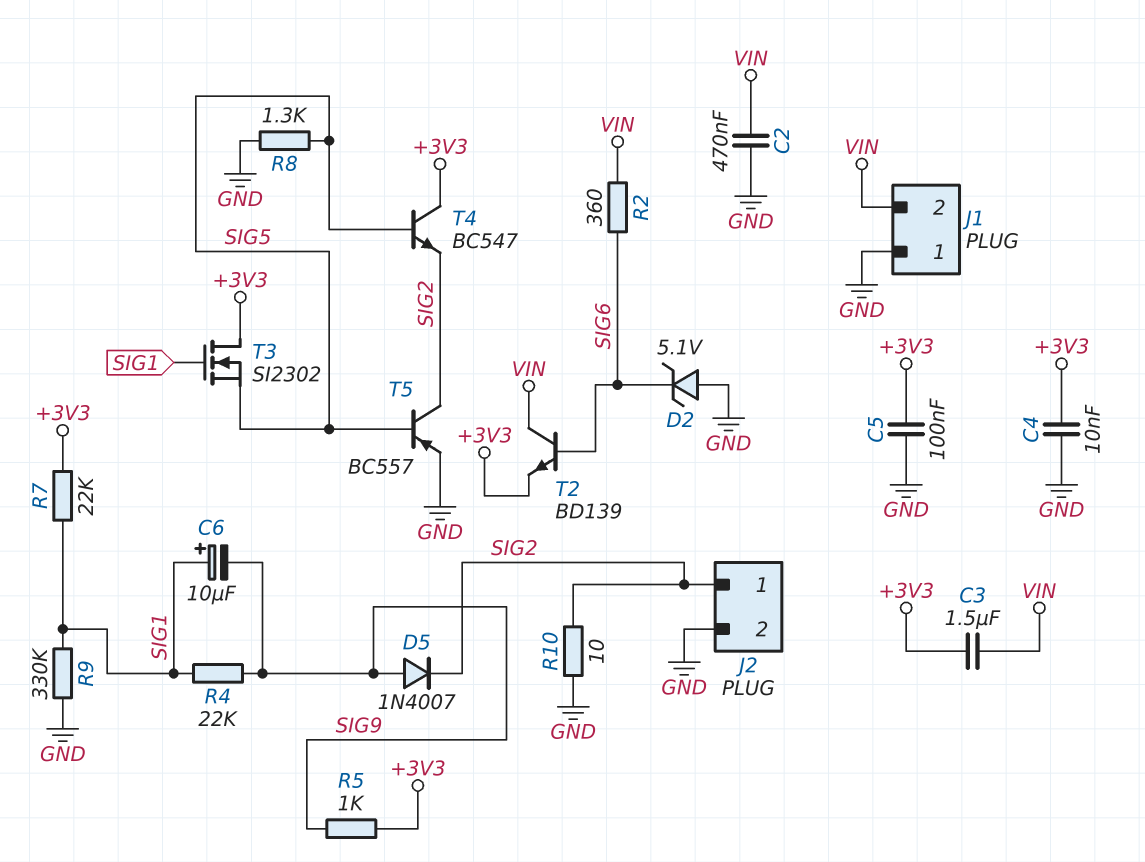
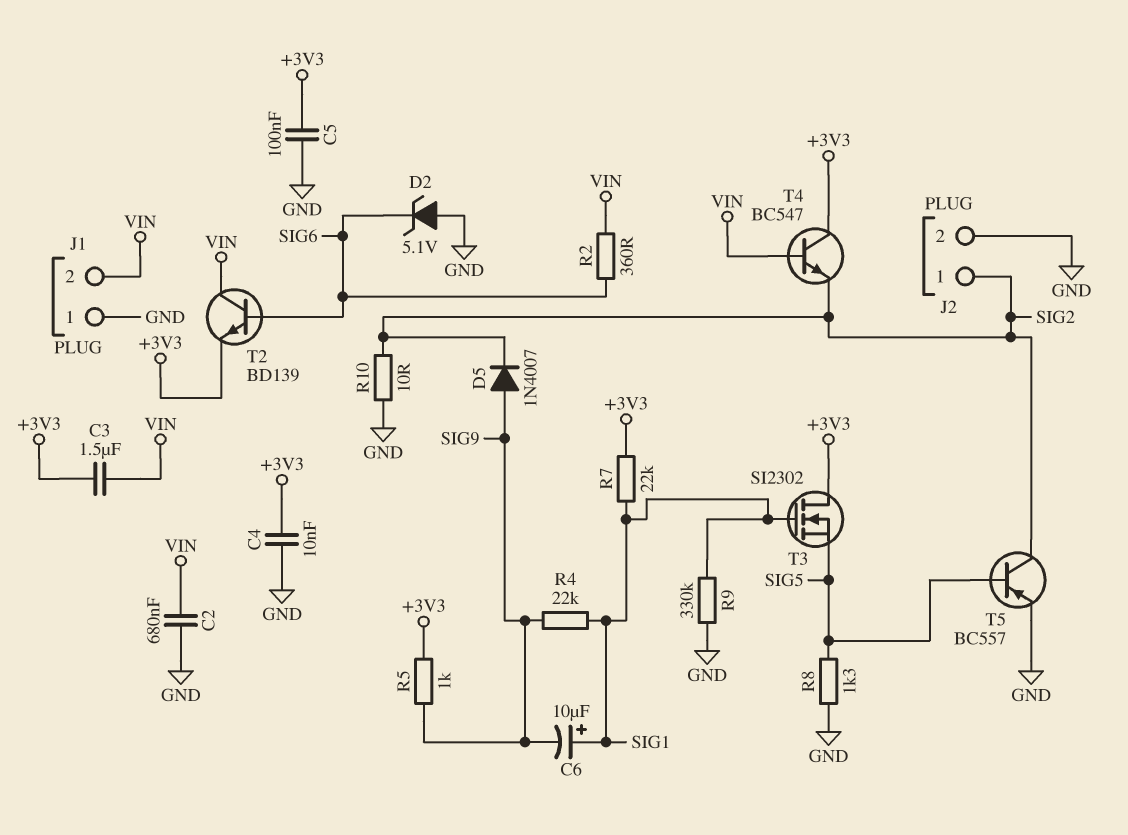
C2: 470nF (GND, VIN) -> 680nF (GND, VIN)
T4: NPN BC547 (B SIG5, C +3V3, E SIG2) -> NPN BC547 (B VIN, C +3V3, E SIG2)

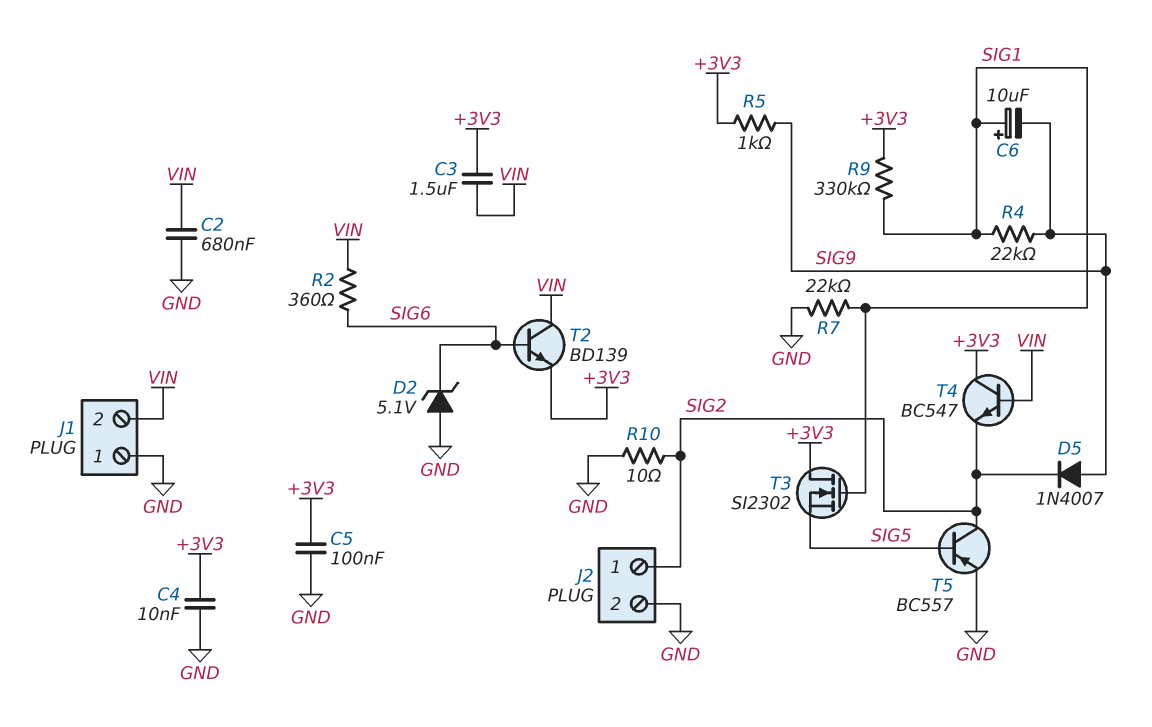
R7: 22k (+3V3, SIG1) -> 22k (GND, SIG1)
R8: 1.3k (GND, SIG5) -> none
R9: 330k (GND, SIG1) -> 330k (+3V3, SIG1)

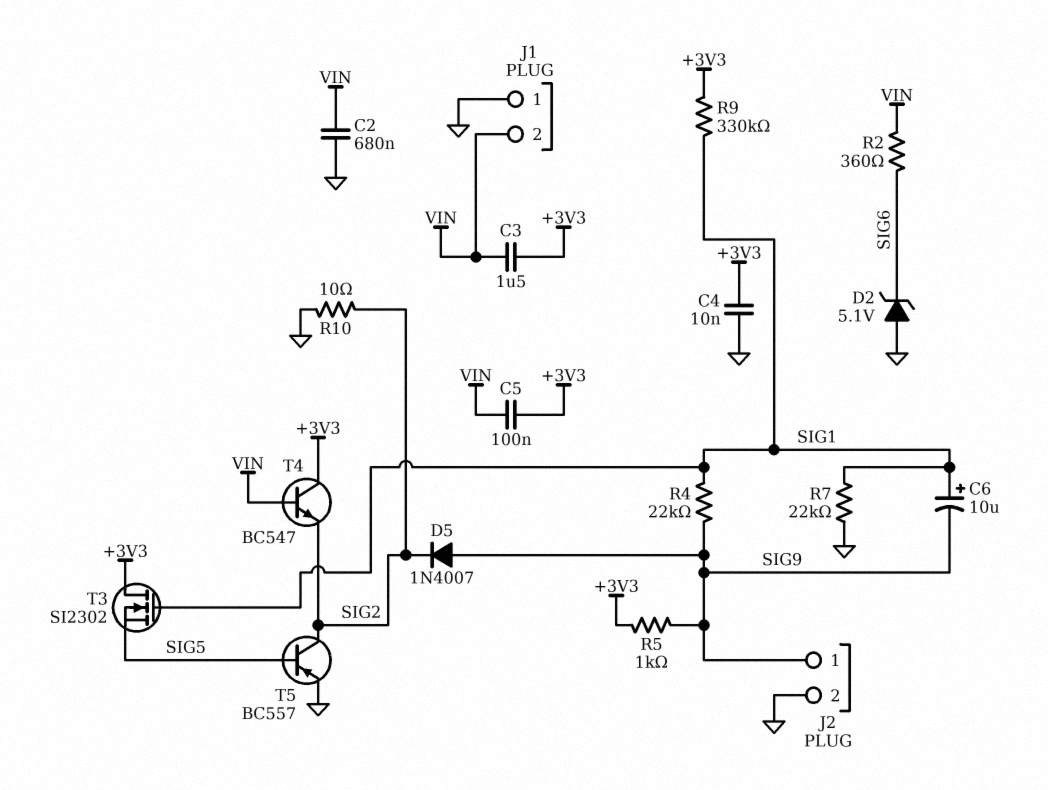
C5: 100nF (+3V3, GND) -> 100nF (+3V3, VIN)
J2 pin 1: SIG2 -> SIG9
T2: NPN BD139 (B SIG6, C VIN, E +3V3) -> none

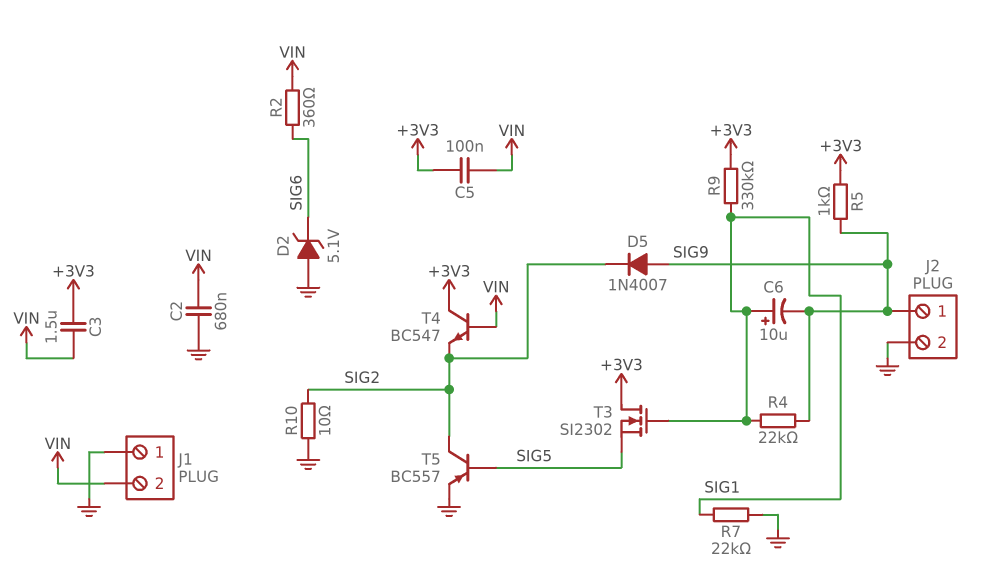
C4: 10nF (+3V3, GND) -> none

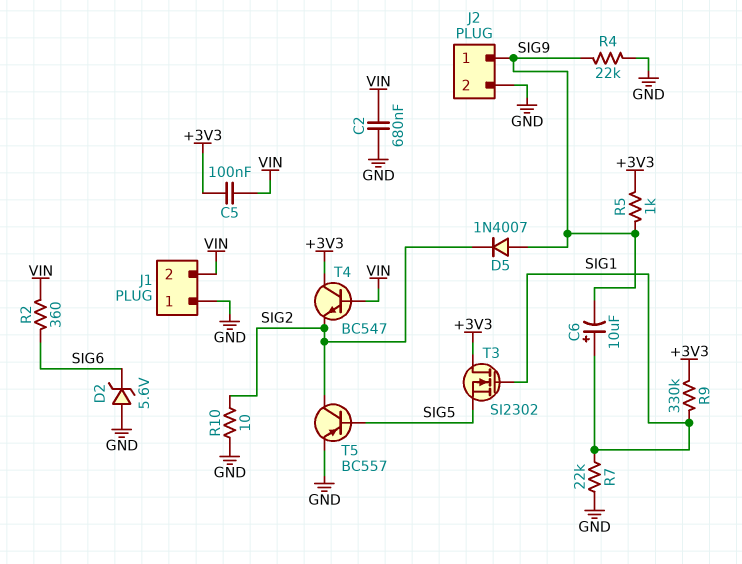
C3: 1.5uF (+3V3, VIN) -> none
D2: zener 5.1V (A GND, K SIG6) -> zener 5.6V (A GND, K SIG6)
R4: 22k (SIG1, SIG9) -> 22k (GND, SIG9)

